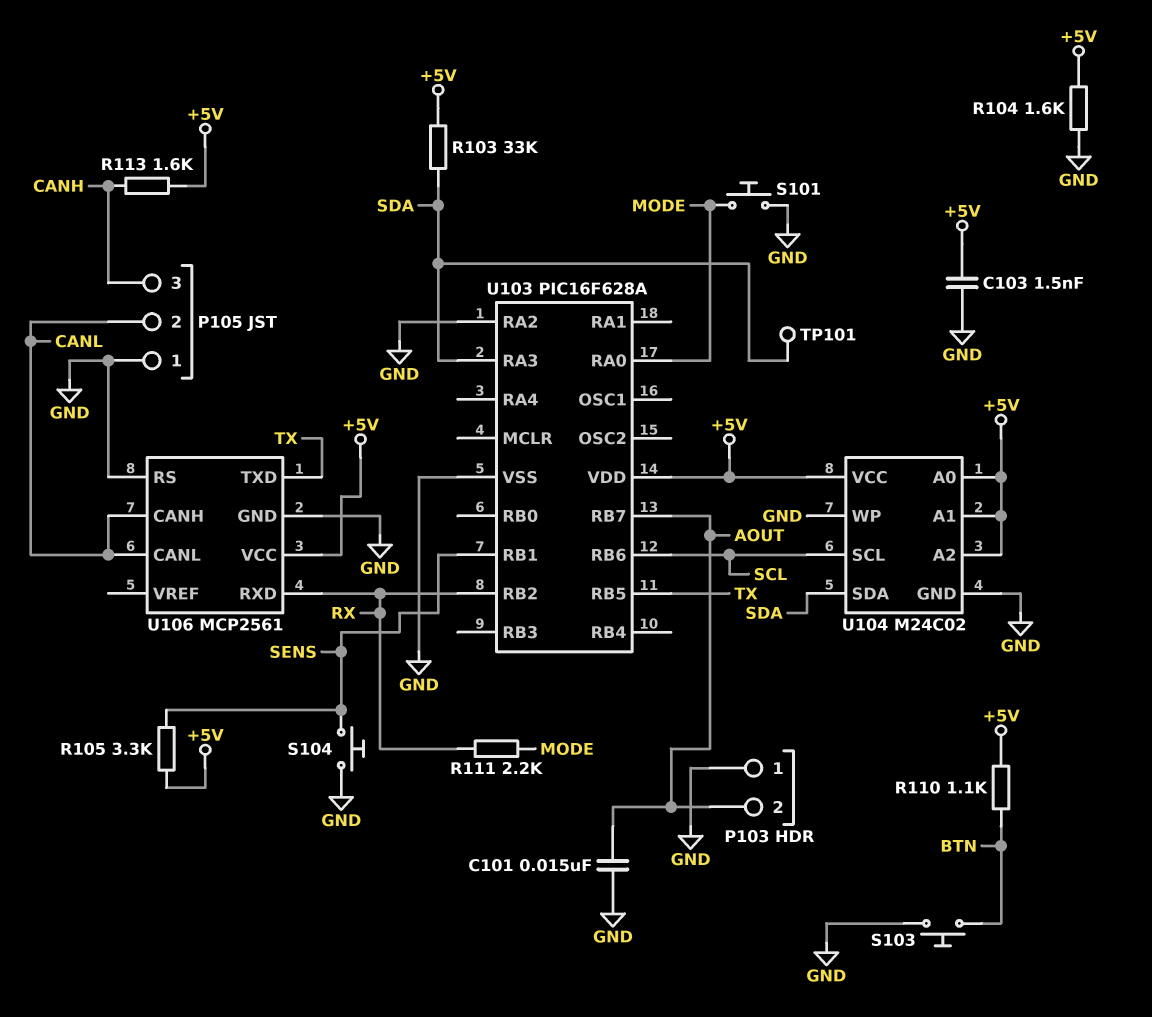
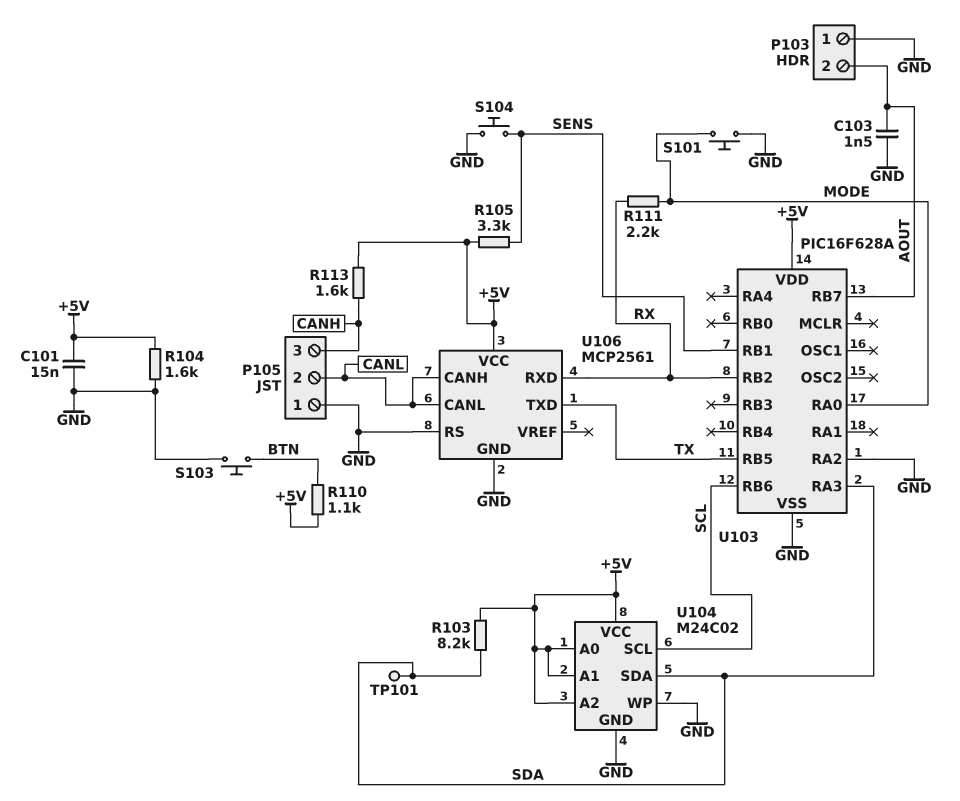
C101: 15nF (AOUT, GND) -> 15nF (+5V, GND)
C103: 1.5nF (+5V, GND) -> 1.5nF (AOUT, GND)
R103: 33k (+5V, SDA) -> 8.2k (+5V, SDA)

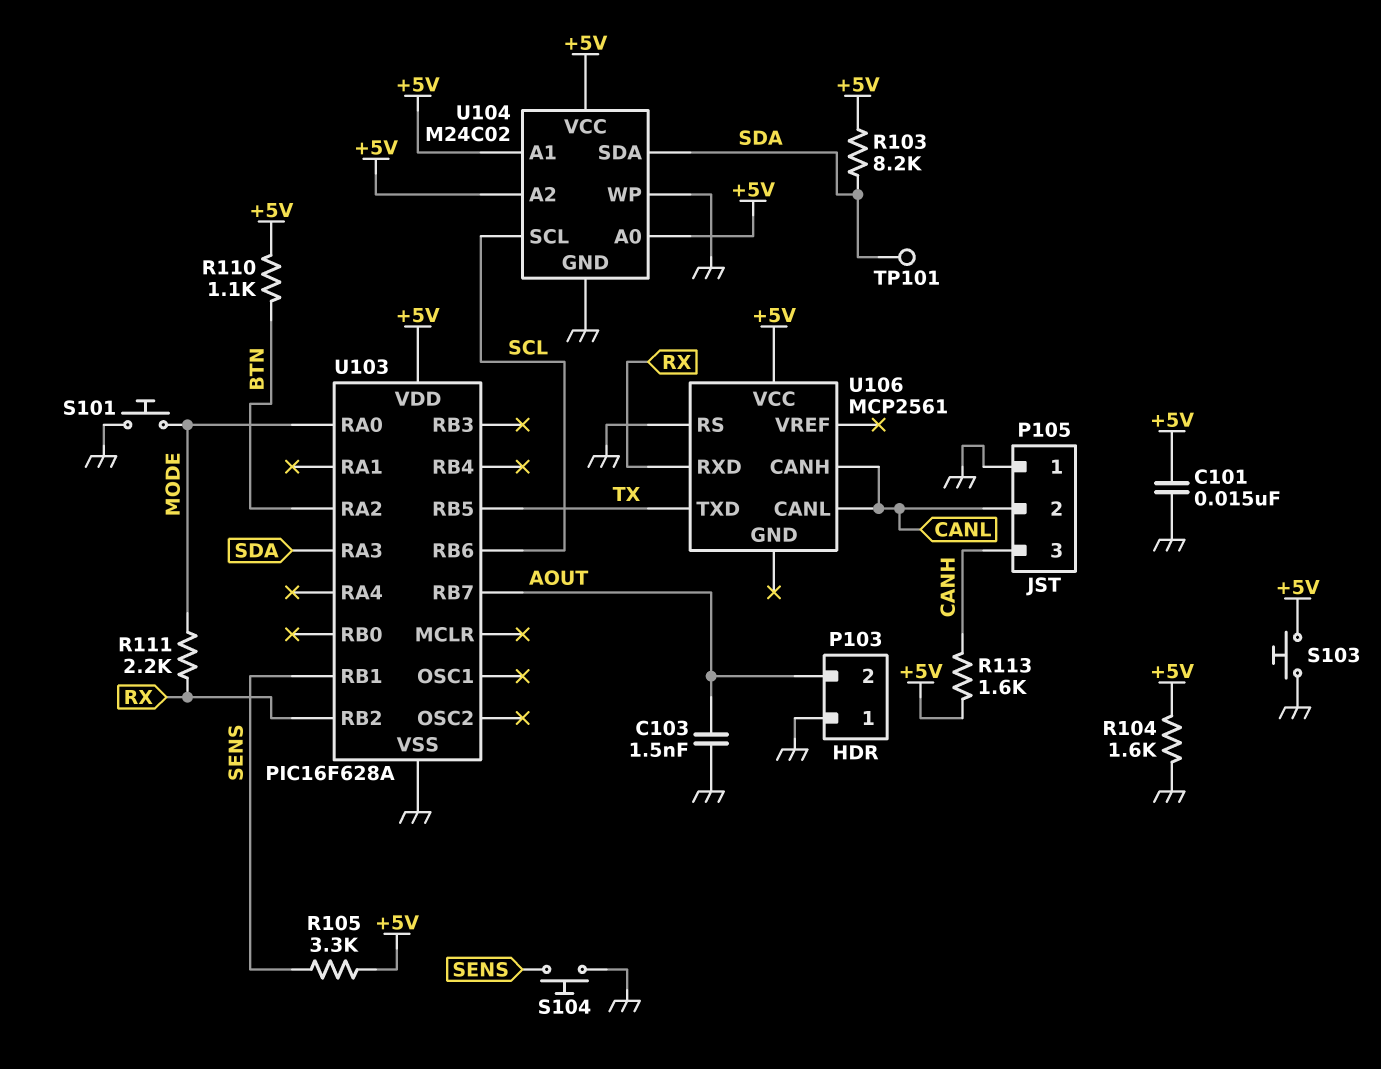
S103: button (BTN, GND) -> button (+5V, GND)
U103 pin RA2: GND -> BTN
U106 pin GND: GND -> none

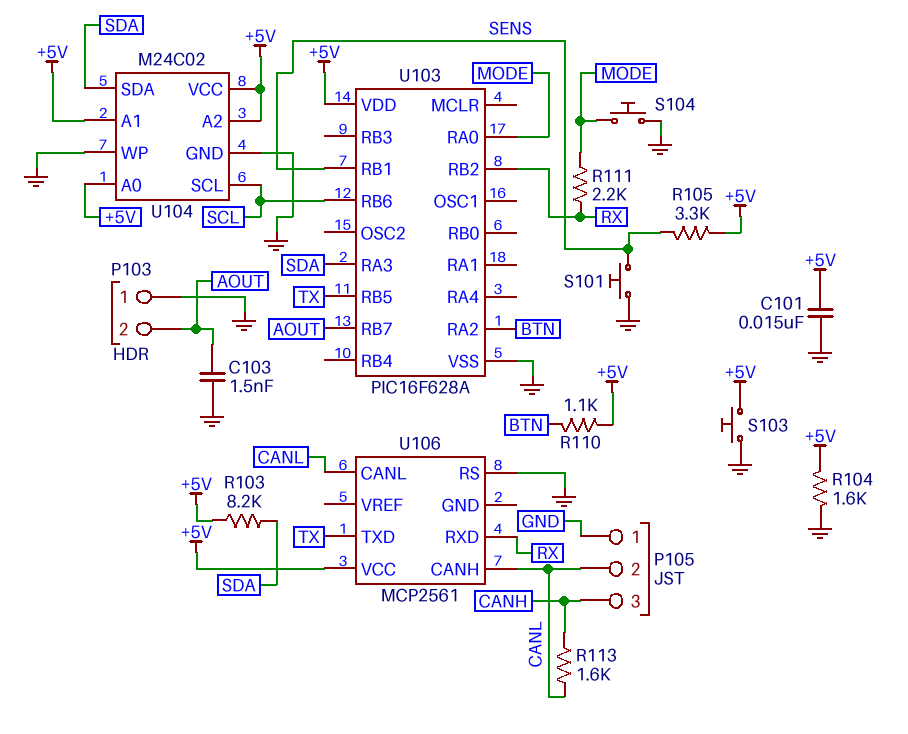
R113: 1.6k (+5V, CANH) -> 1.6k (CANH, CANL)
S101: button (GND, MODE) -> button (GND, SENS)
S104: button (GND, SENS) -> button (GND, MODE)
TP101: test point (SDA) -> none

